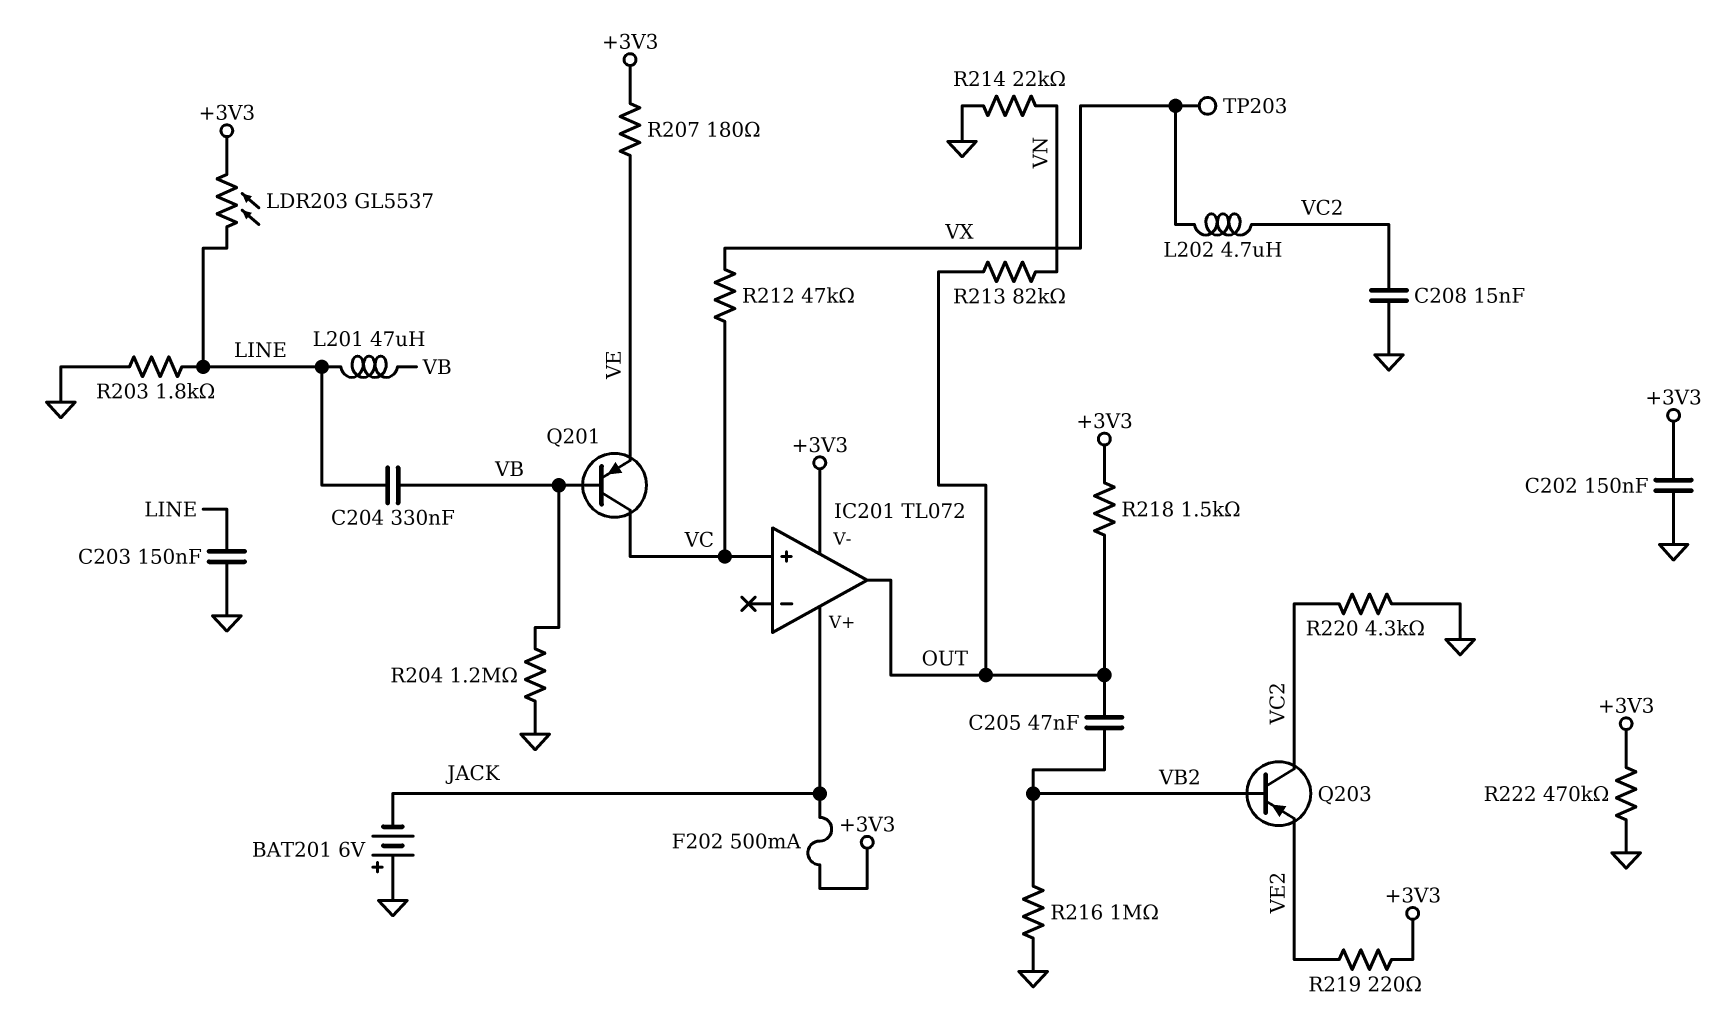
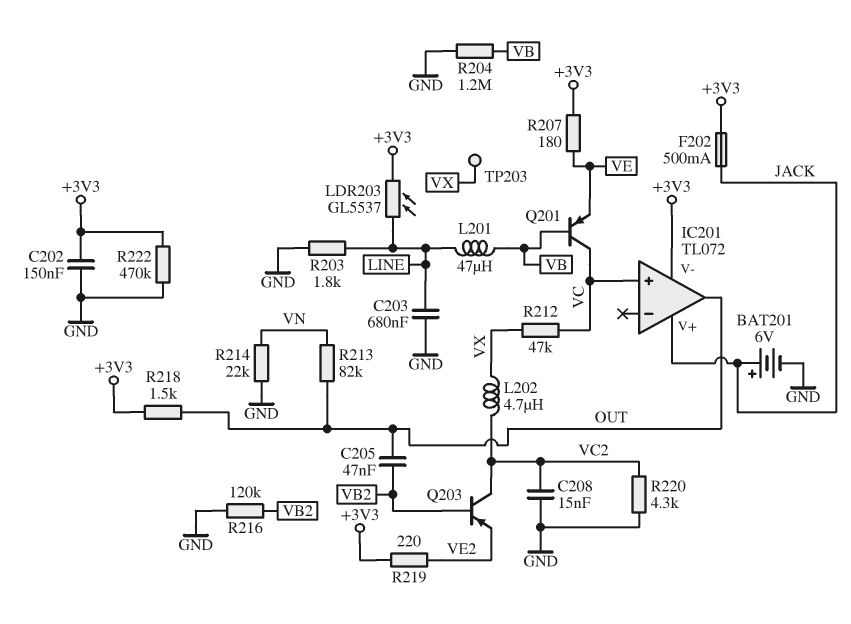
BAT201: 6V (plus GND, minus JACK) -> 6V (plus JACK, minus GND)
C203: 150nF (GND, LINE) -> 680nF (GND, LINE)
C204: 330nF (LINE, VB) -> none
R216: 1M (GND, VB2) -> 120k (GND, VB2)

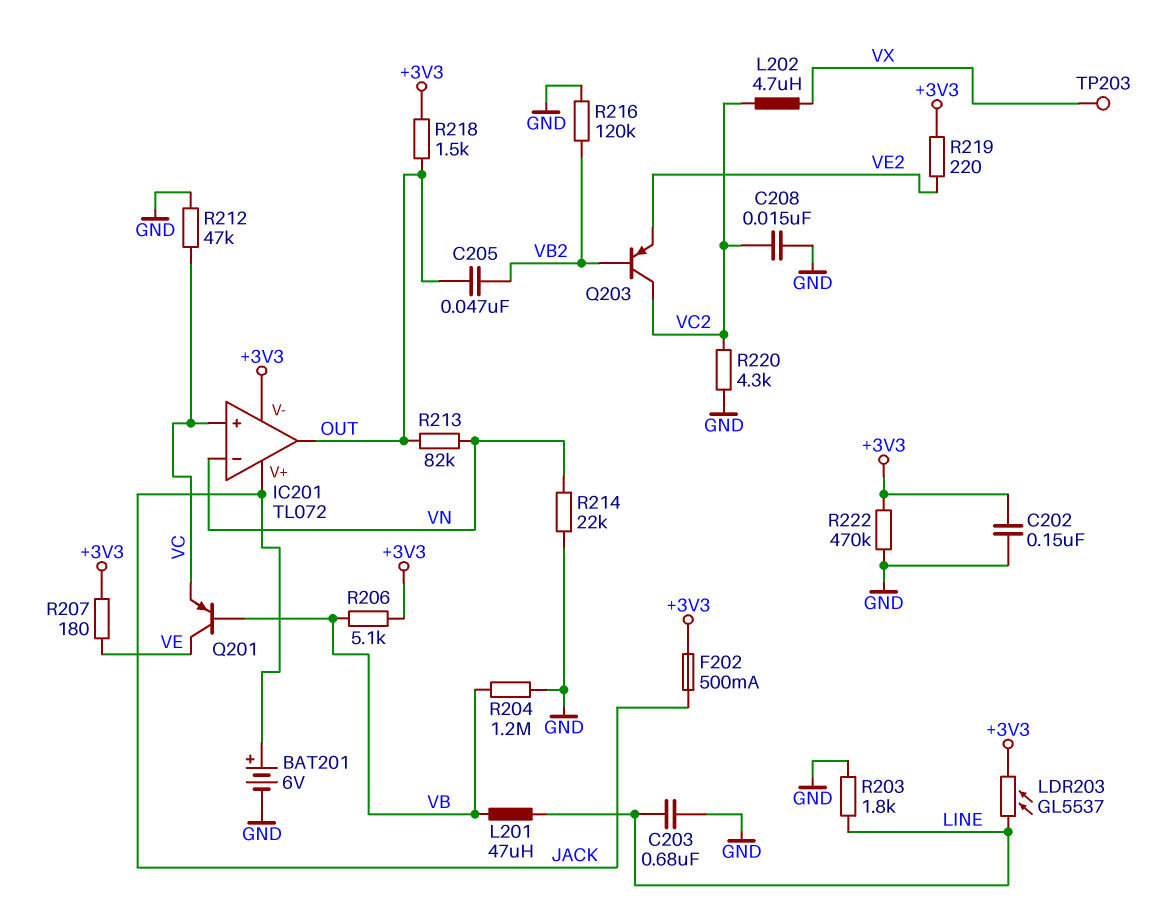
IC201 pin in-: none -> VN
Q201: PNP (B VB, C VC, E VE) -> PNP (B VB, C VE, E VC)
R206: none -> 5.1k (+3V3, VB)
R212: 47k (VC, VX) -> 47k (GND, VC)

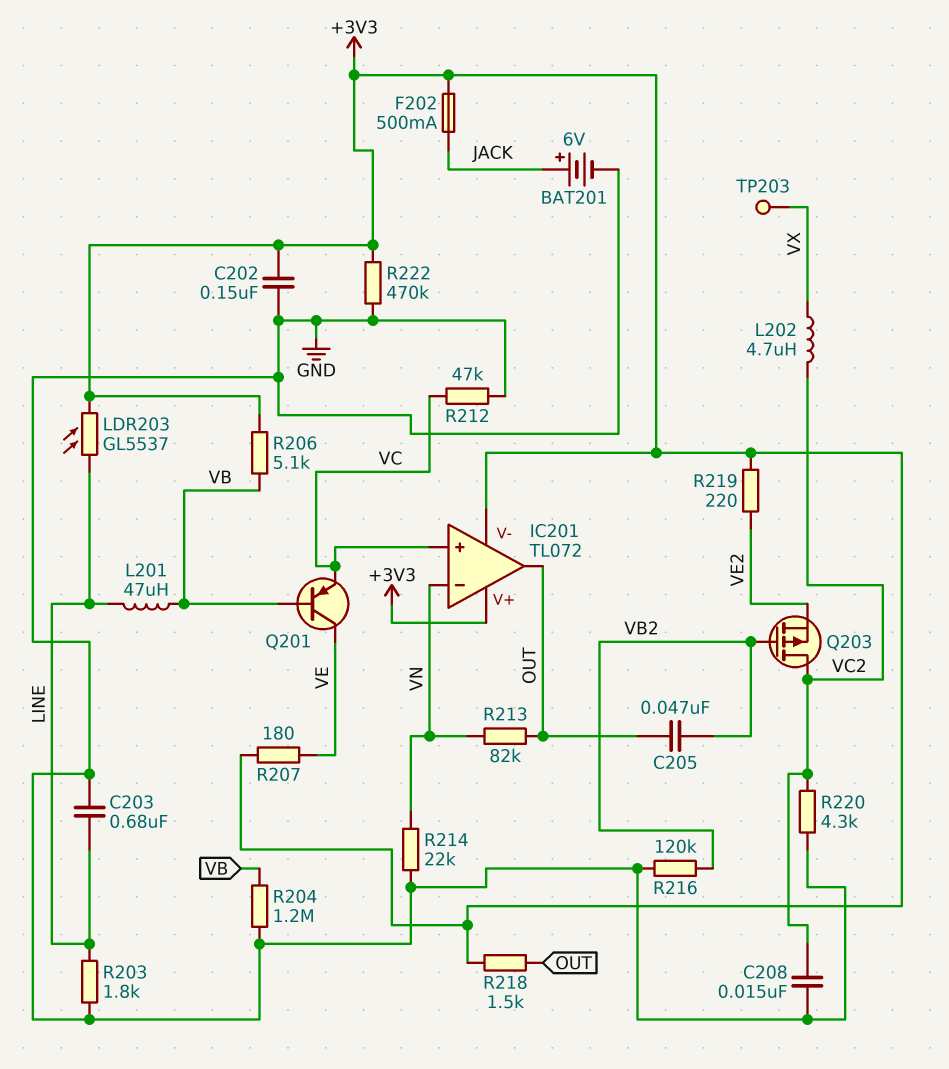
IC201 pin V+: JACK -> +3V3
Q203: PNP (B VB2, C VC2, E VE2) -> PMOS (G VB2, D VC2, S VE2)

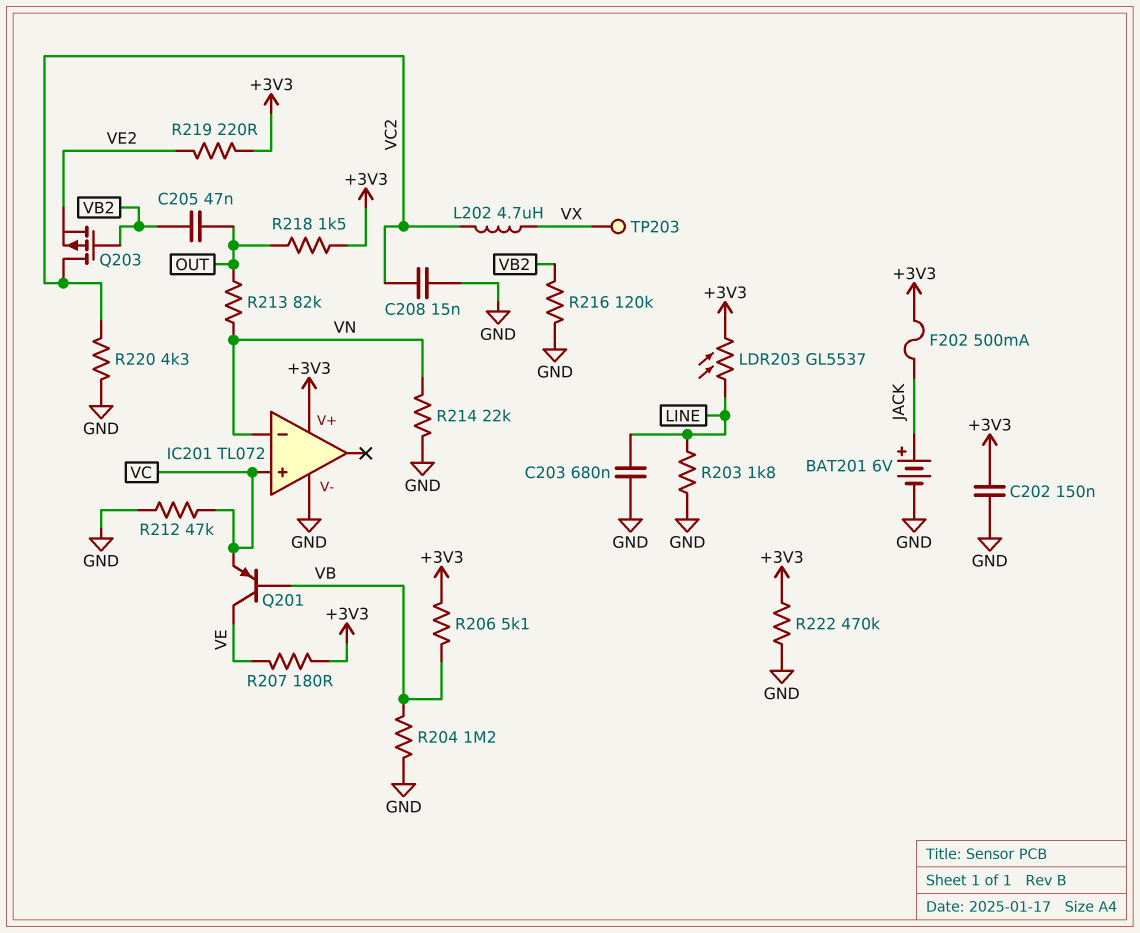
IC201 pin V-: +3V3 -> GND
IC201 pin out: OUT -> none
L201: 47uH (LINE, VB) -> none

